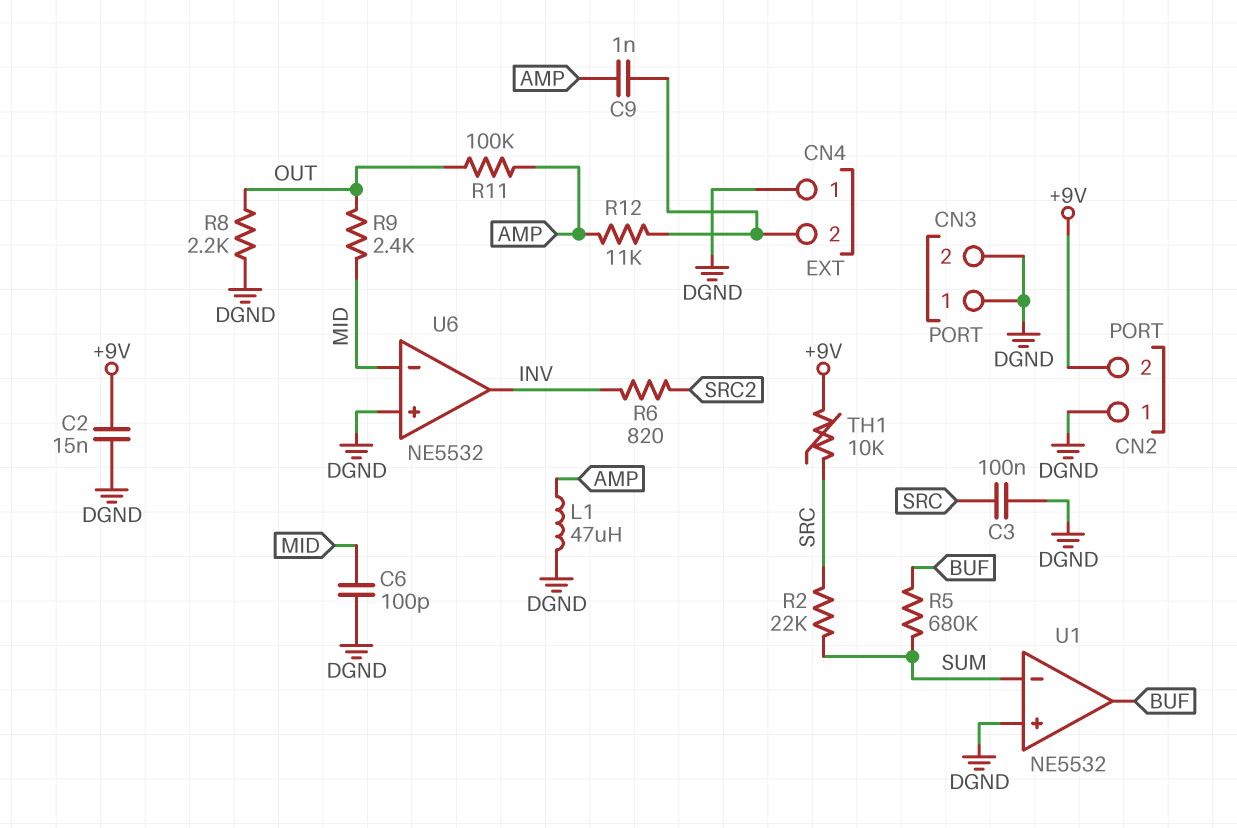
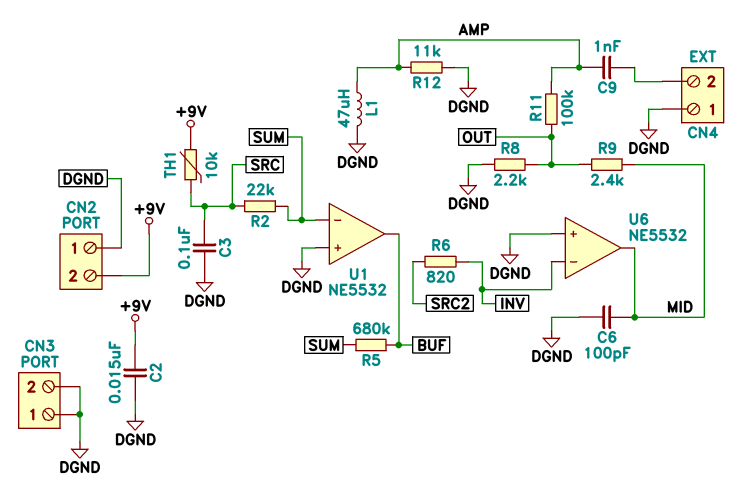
R12: 11k (AMP, CN4/2) -> 11k (AMP, DGND)
U6 pin in-: MID -> INV
U6 pin out: INV -> MID

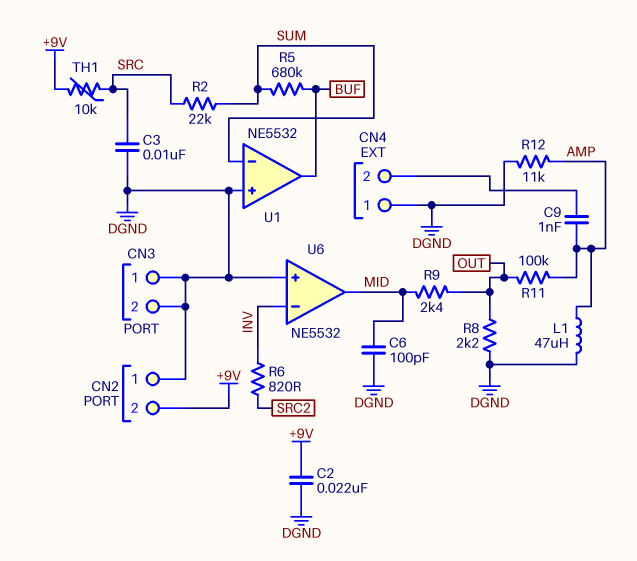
C2: 15nF (+9V, DGND) -> 22nF (+9V, DGND)
C3: 100nF (DGND, SRC) -> 10nF (DGND, SRC)

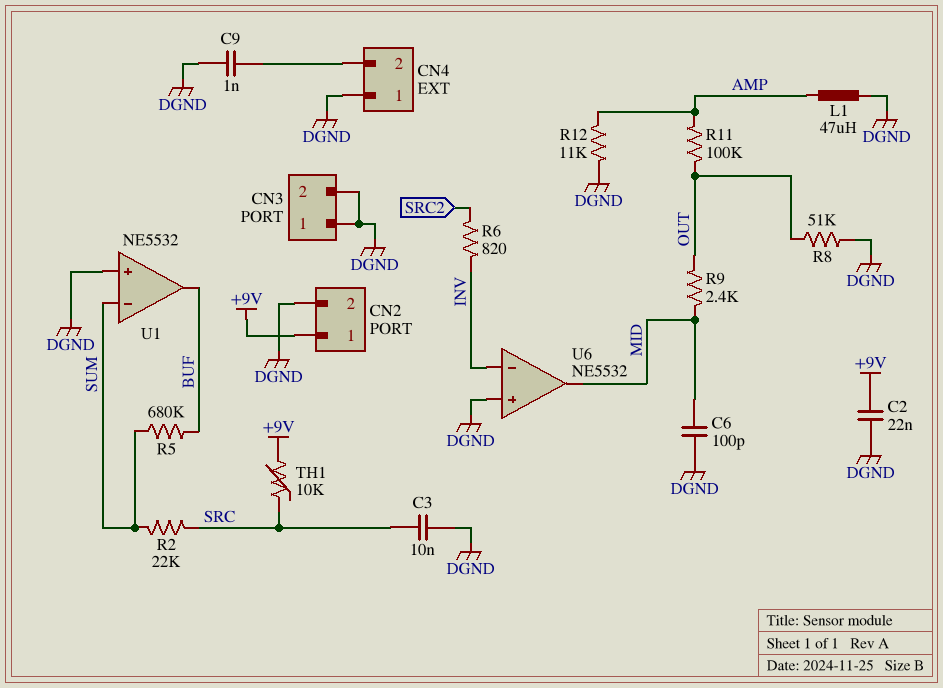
C9: 1nF (AMP, CN4/2) -> 1nF (CN4/2, DGND)
CN2 pin 1: DGND -> +9V
CN2 pin 2: +9V -> DGND
R8: 2.2k (DGND, OUT) -> 51k (DGND, OUT)

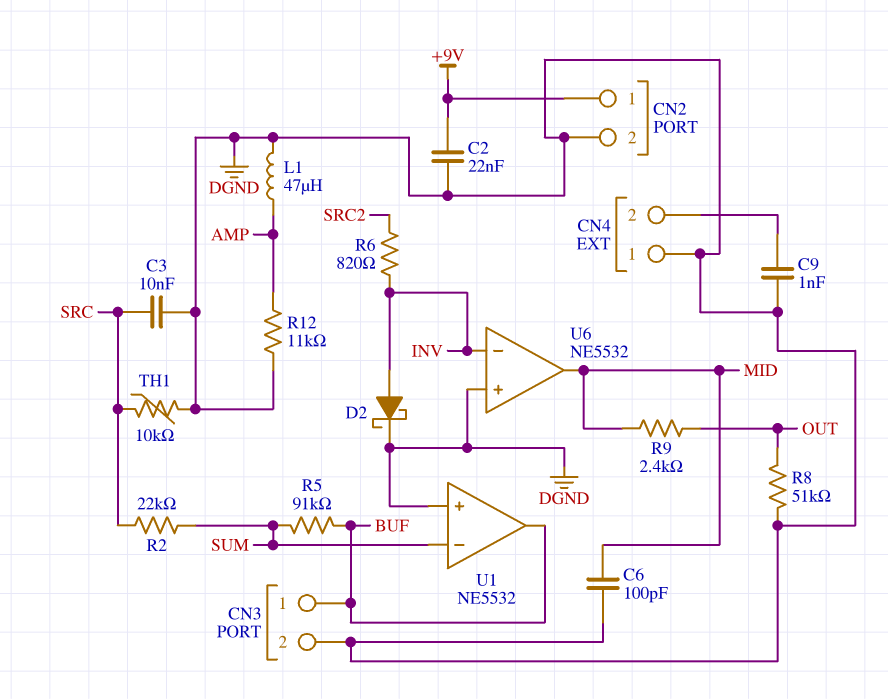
CN3 pin 1: DGND -> BUF
D2: none -> schottky (A INV, K DGND)
R5: 680k (BUF, SUM) -> 91k (BUF, SUM)
R11: 100k (AMP, OUT) -> none
TH1: 10k (+9V, SRC) -> 10k (DGND, SRC)

